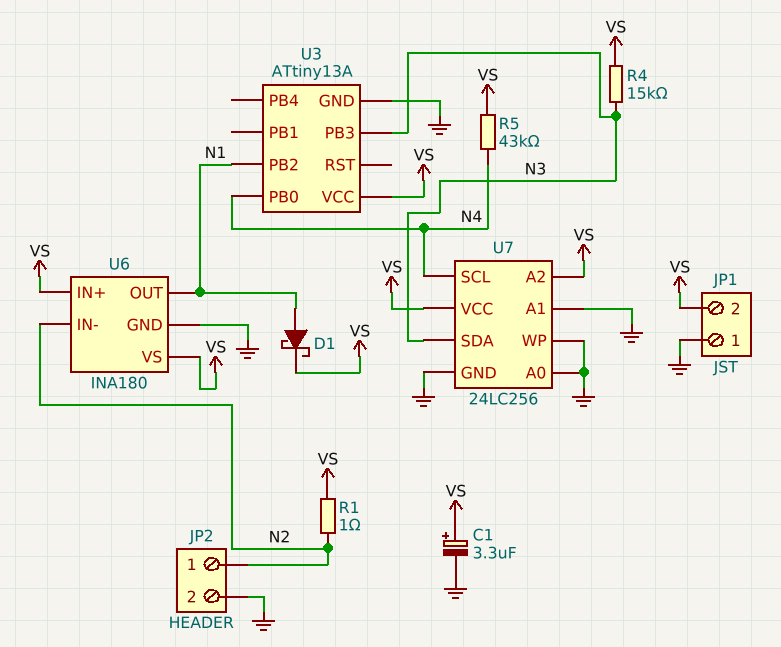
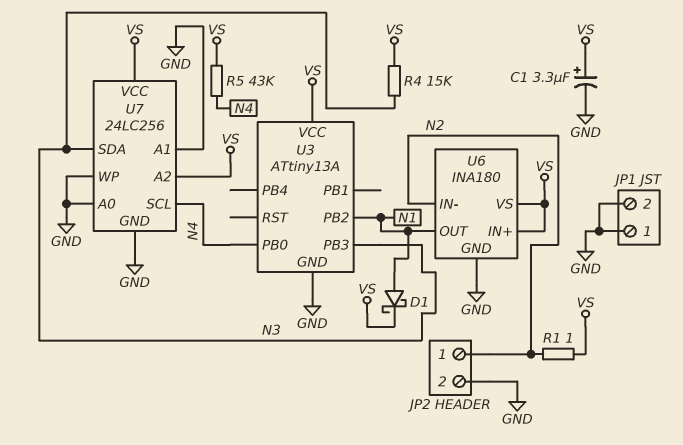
JP1 pin 2: VS -> GND

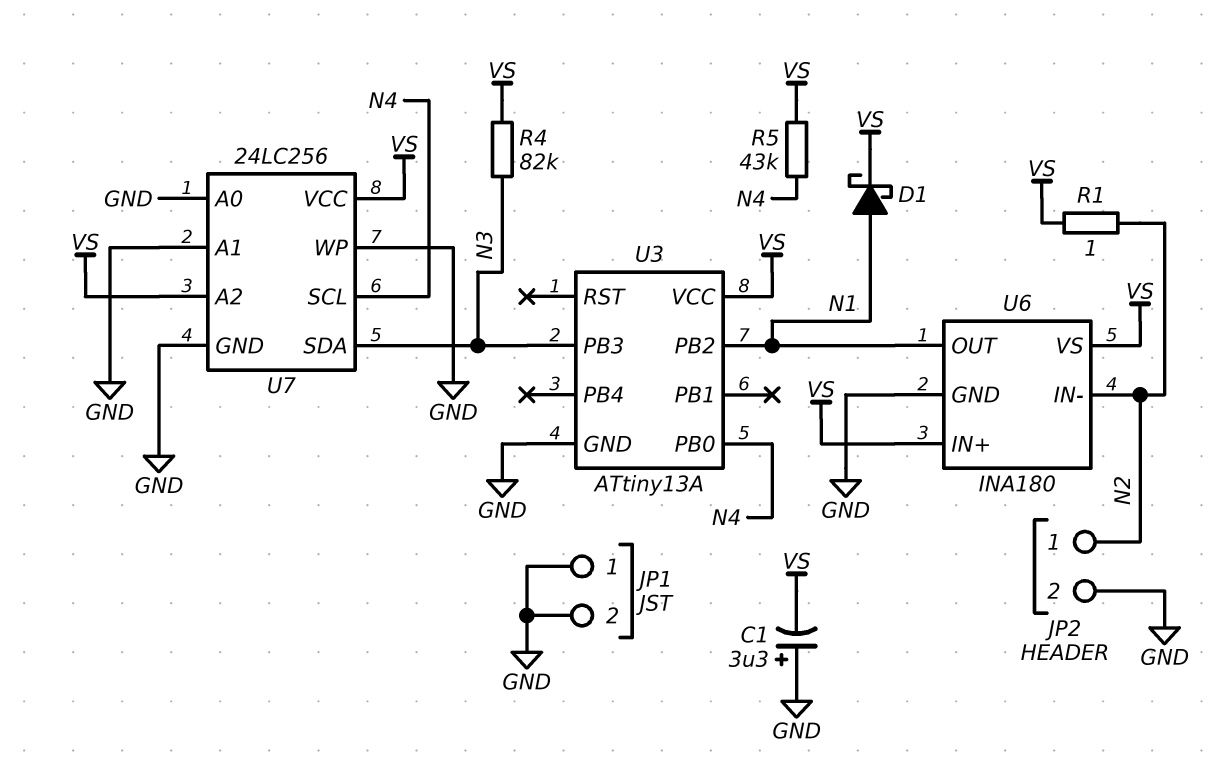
C1: 3.3uF (plus VS, minus GND) -> 3.3uF (plus GND, minus VS)
R4: 15k (N3, VS) -> 82k (N3, VS)

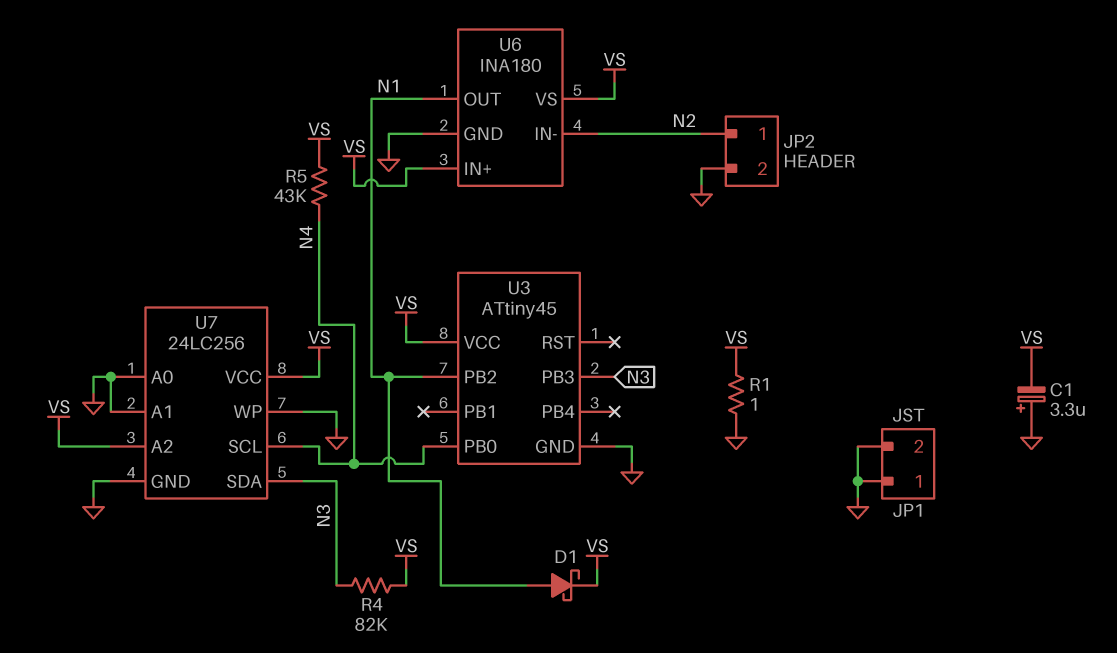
R1: 1 (N2, VS) -> 1 (GND, VS)
U3: ATtiny13A -> ATtiny45

